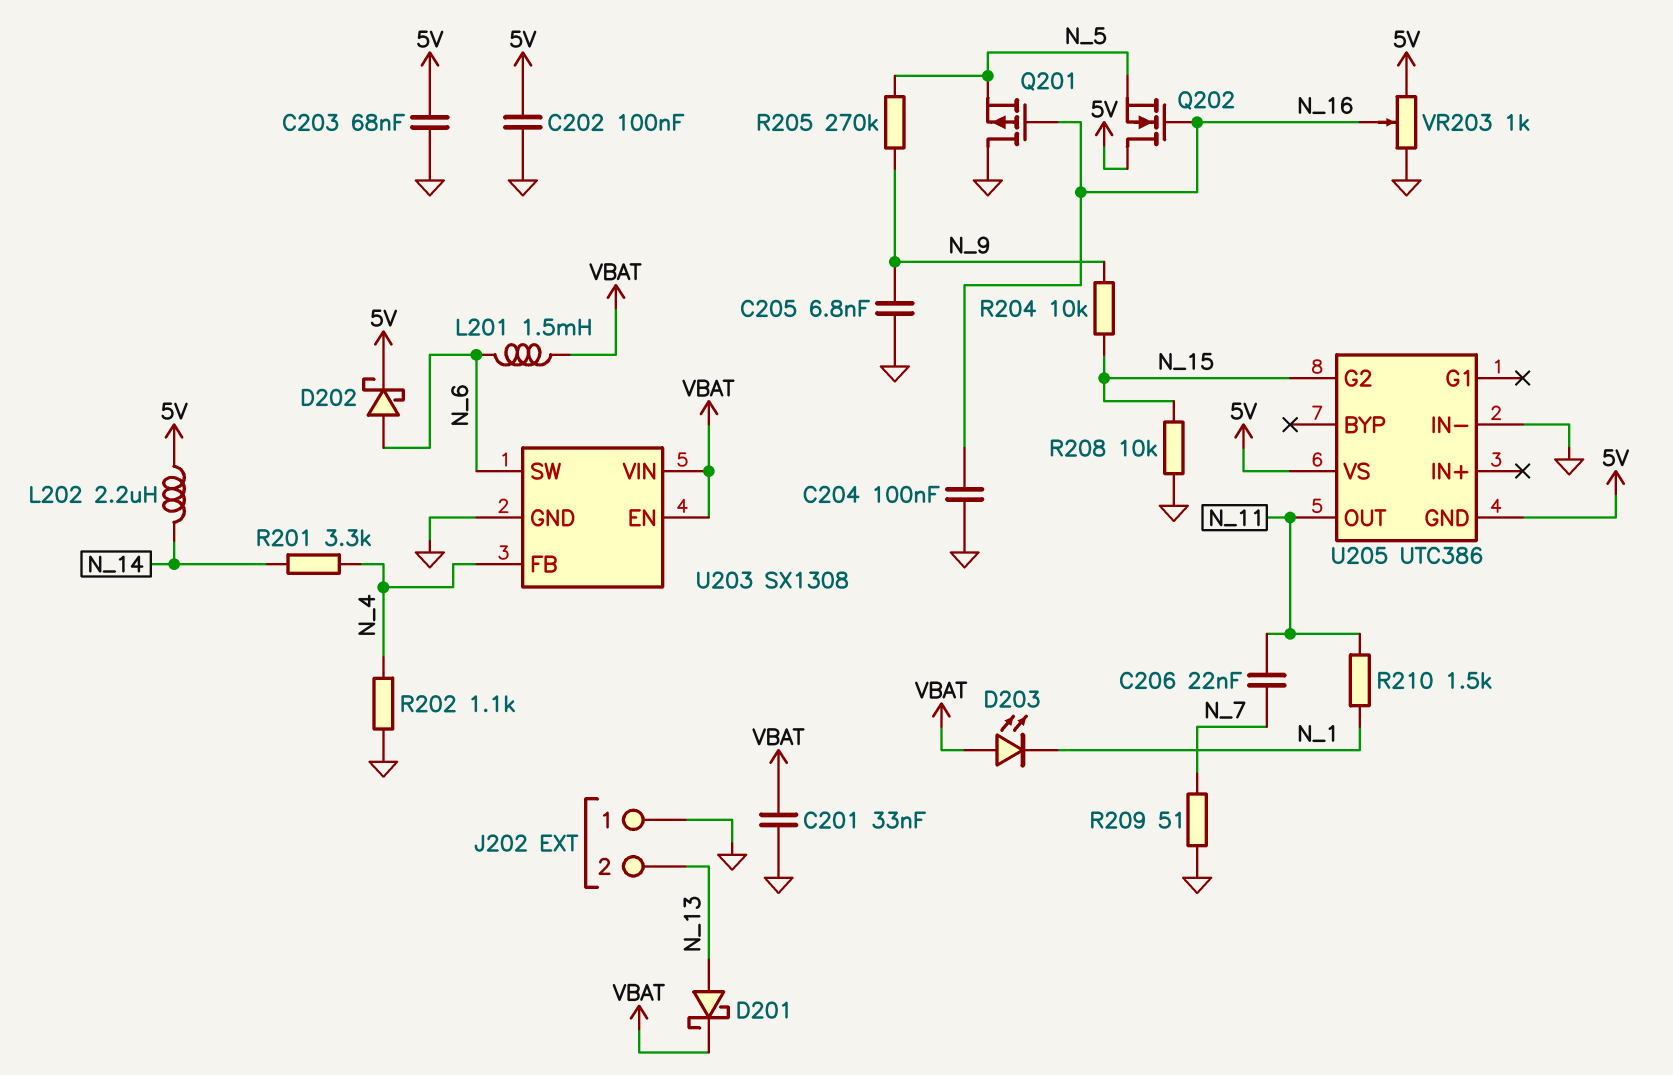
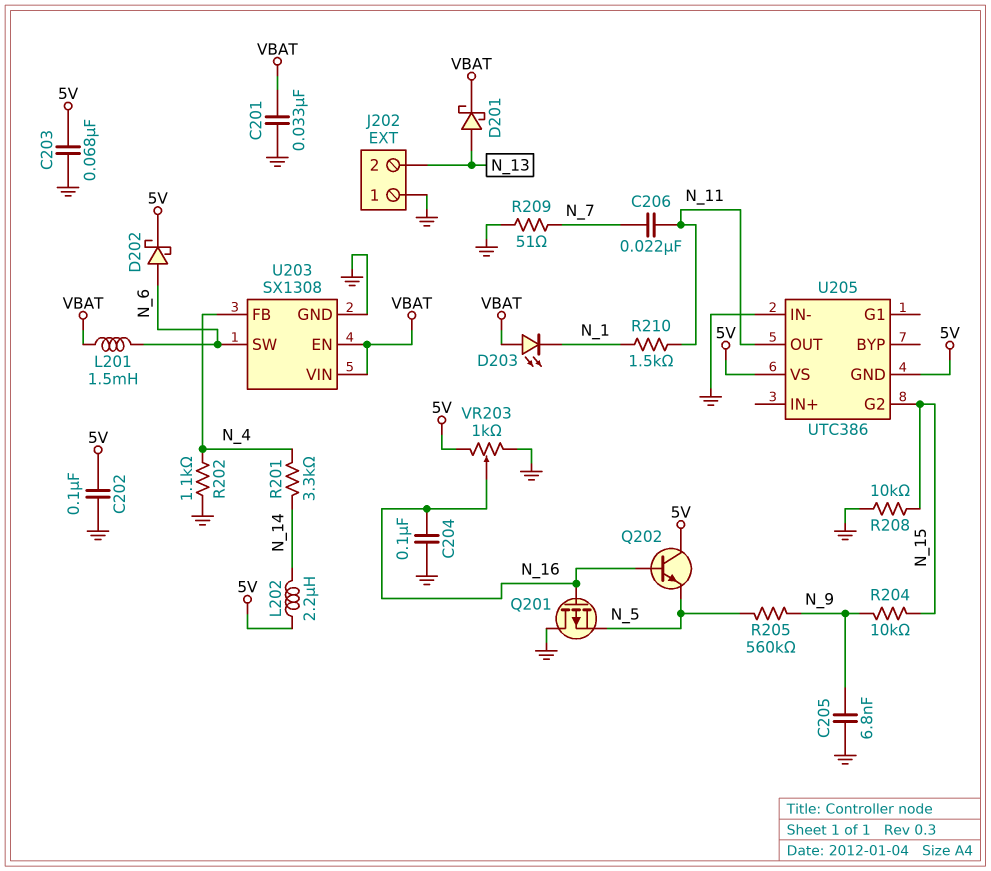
Q202: NMOS (G N_16, D 5V, S N_5) -> NPN (B N_16, C 5V, E N_5)
R205: 270k (N_5, N_9) -> 560k (N_5, N_9)

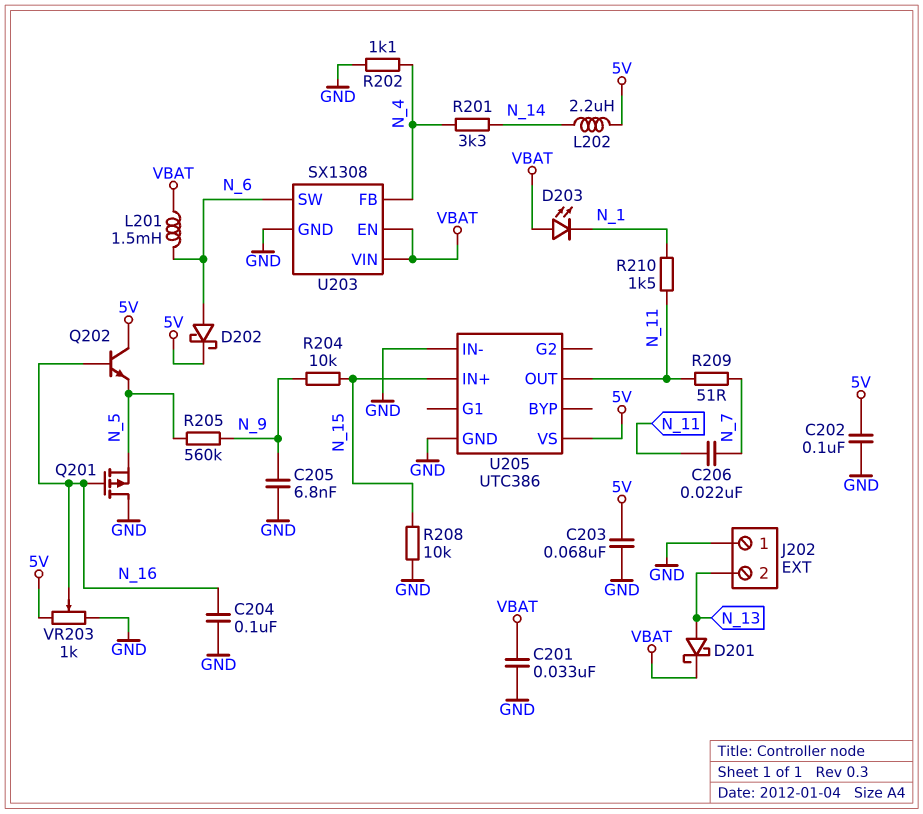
R209: 51 (GND, N_7) -> 51 (N_7, N_11)
U205 pin G2: N_15 -> none
U205 pin GND: 5V -> GND
U205 pin IN+: none -> N_15

